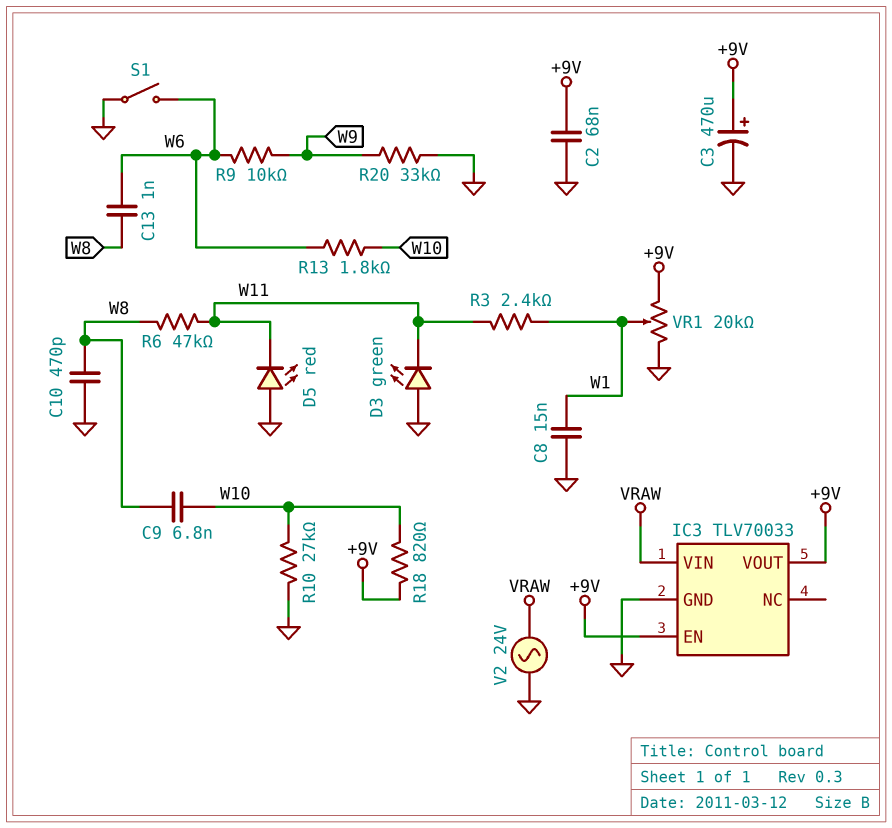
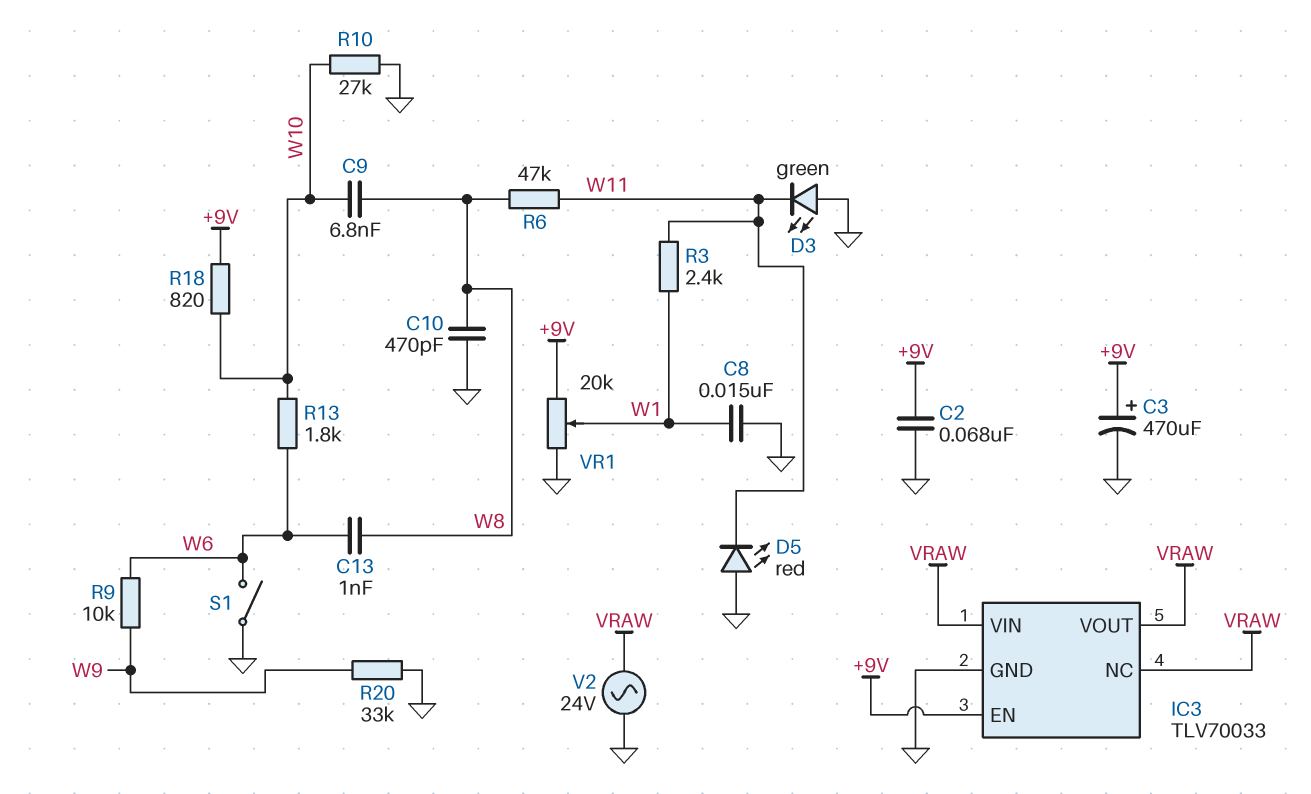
IC3 pin NC: none -> VRAW
IC3 pin VOUT: +9V -> VRAW

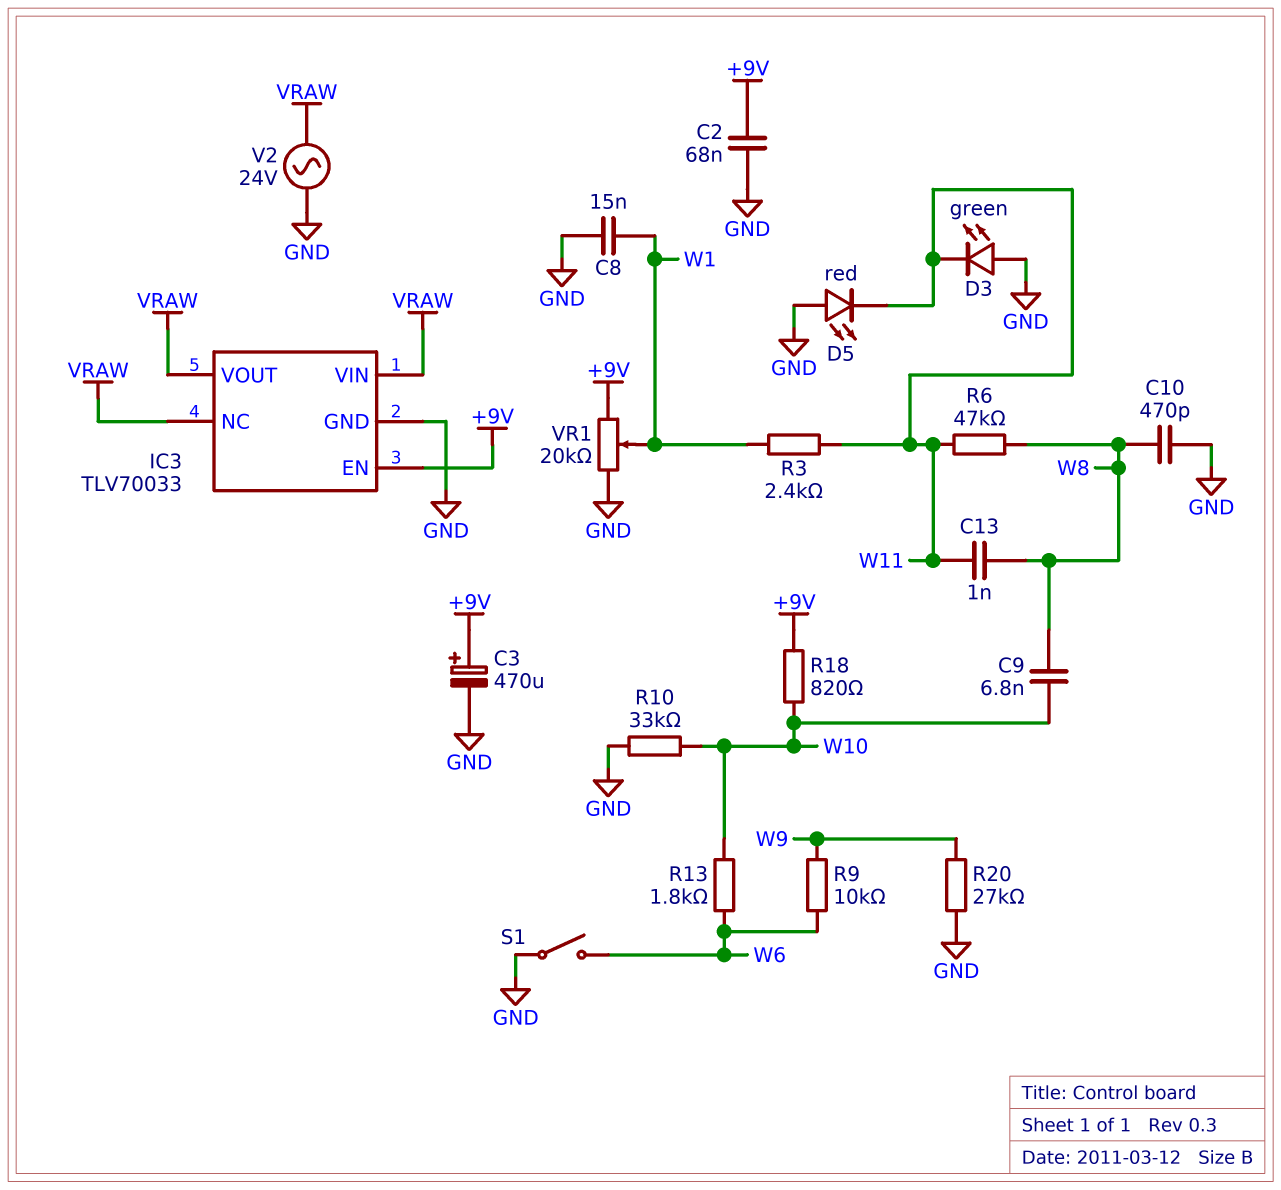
C13: 1nF (W6, W8) -> 1nF (W8, W11)
R10: 27k (GND, W10) -> 33k (GND, W10)
R20: 33k (GND, W9) -> 27k (GND, W9)

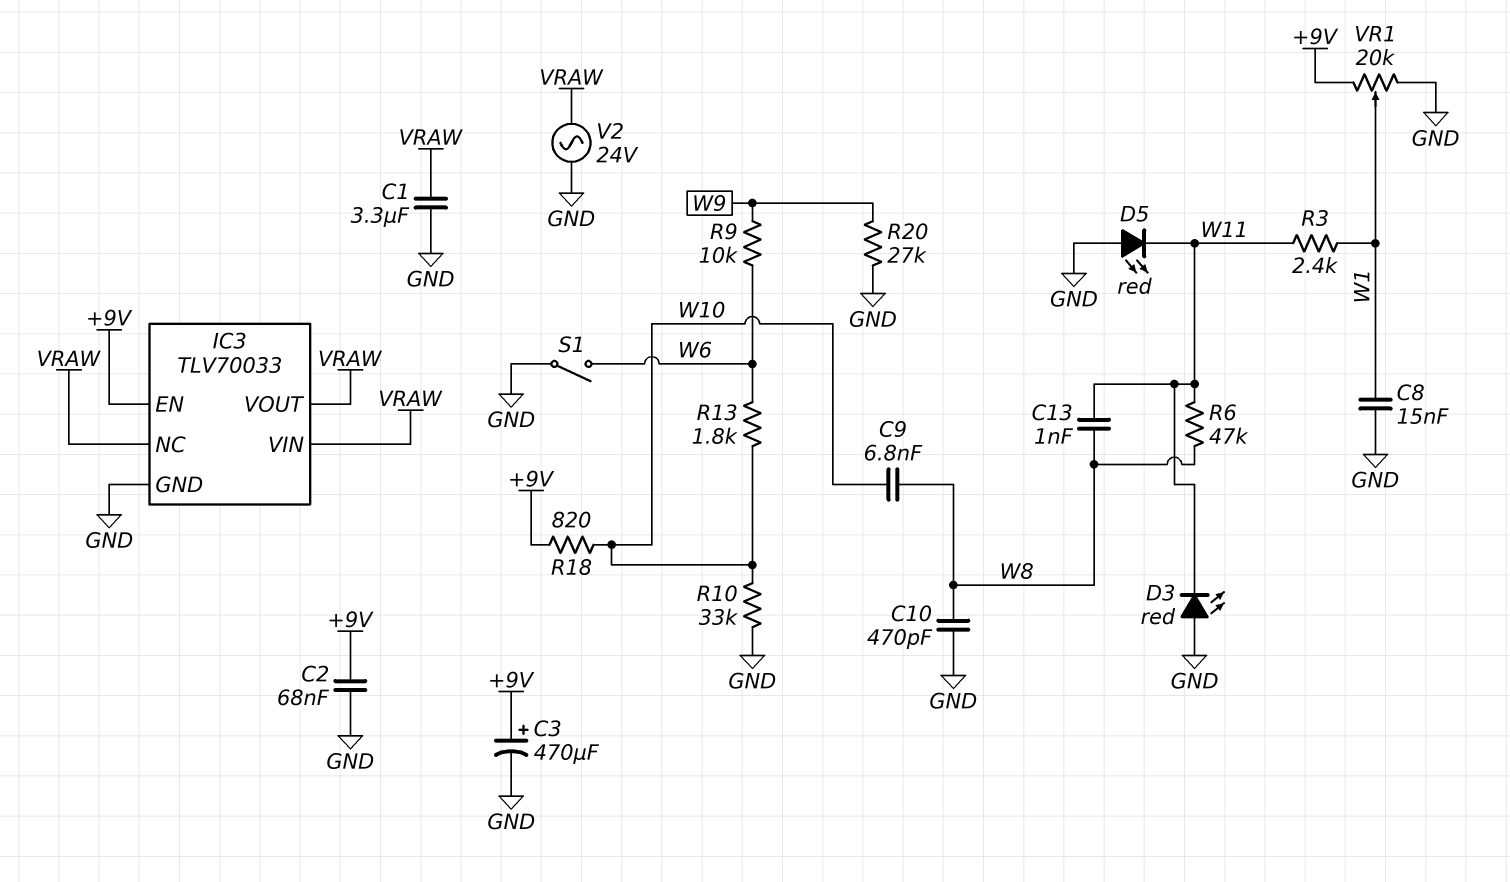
C1: none -> 3.3uF (GND, VRAW)
D3: LED green (A GND, K W11) -> LED red (A GND, K W11)

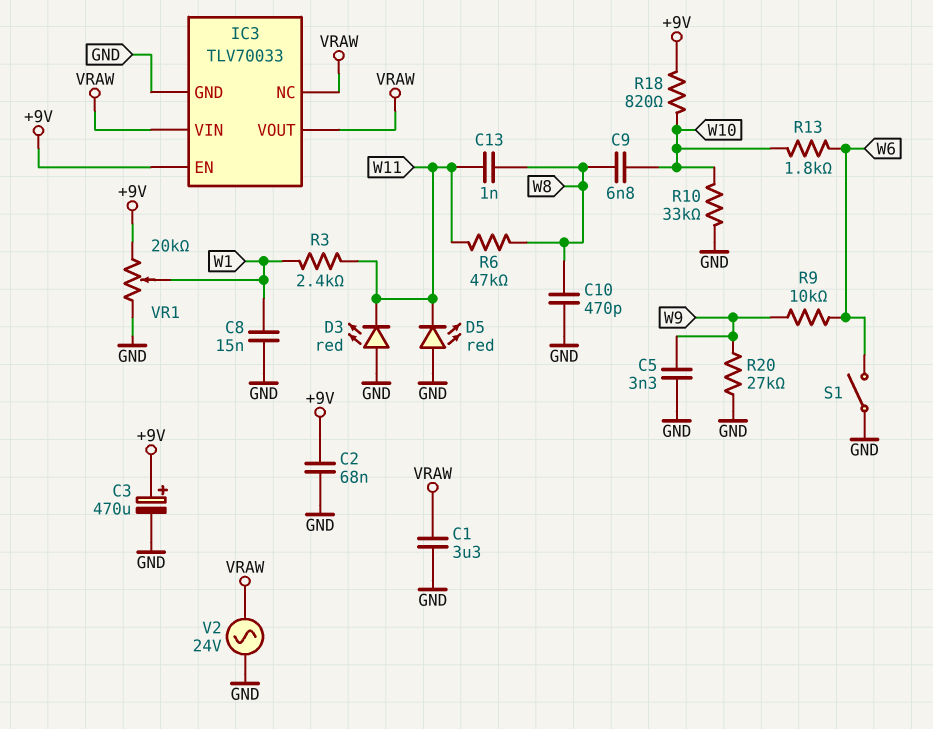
C5: none -> 3.3nF (GND, W9)

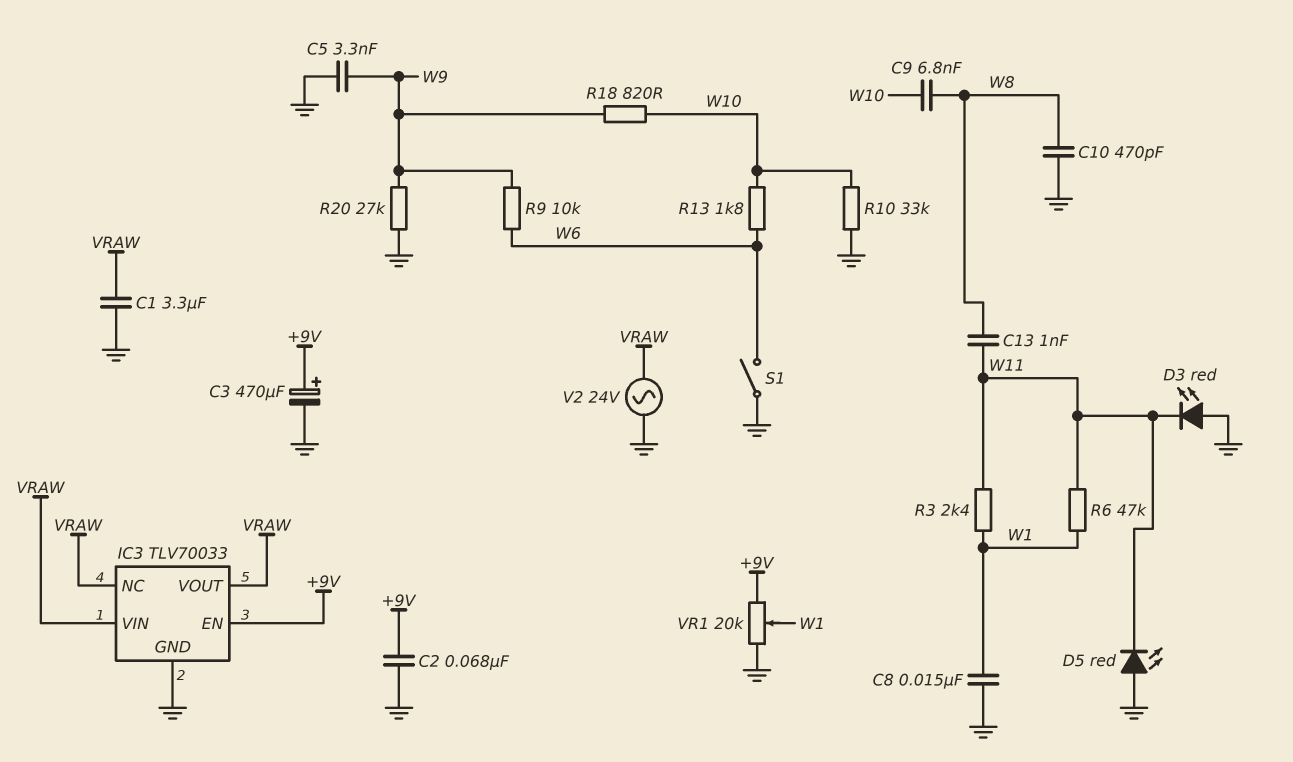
R6: 47k (W8, W11) -> 47k (W1, W11)
R18: 820 (+9V, W10) -> 820 (W9, W10)

